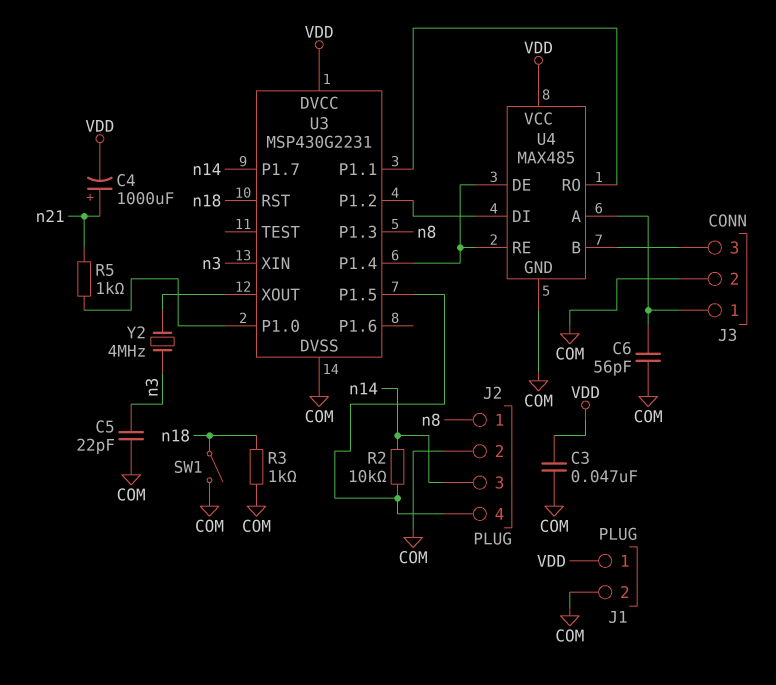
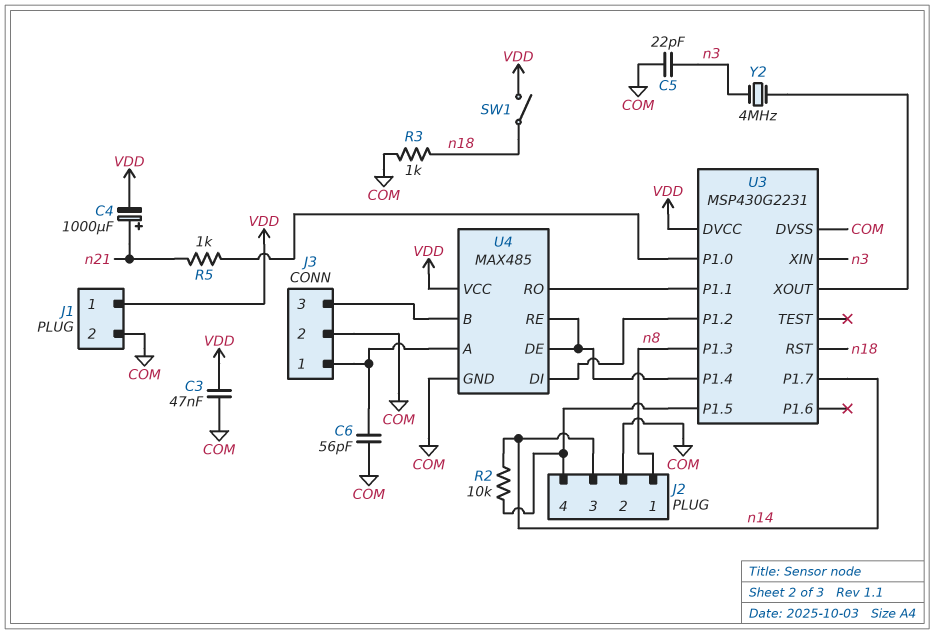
SW1: switch (COM, n18) -> switch (VDD, n18)

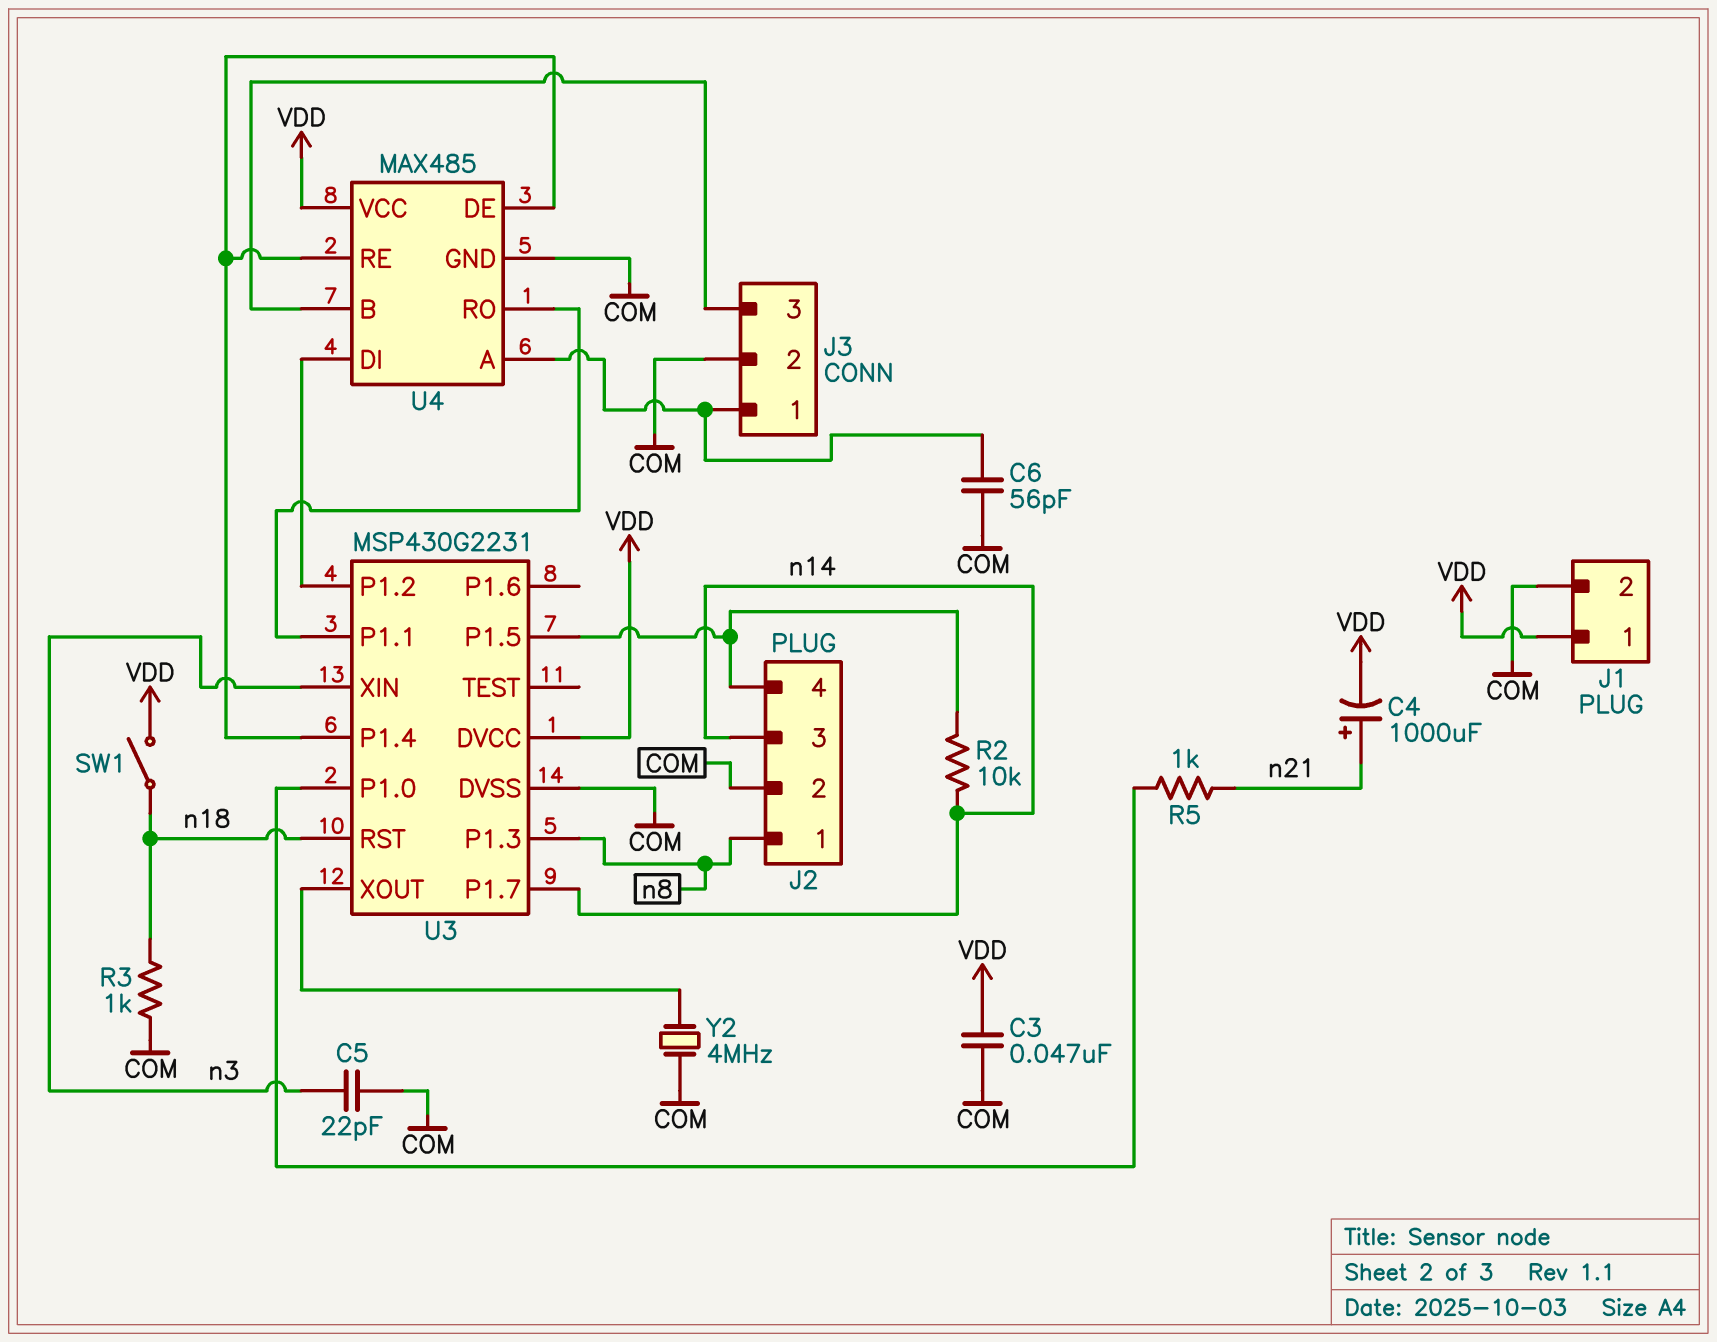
Y2: 4MHz (U3/XOUT, n3) -> 4MHz (COM, U3/XOUT)

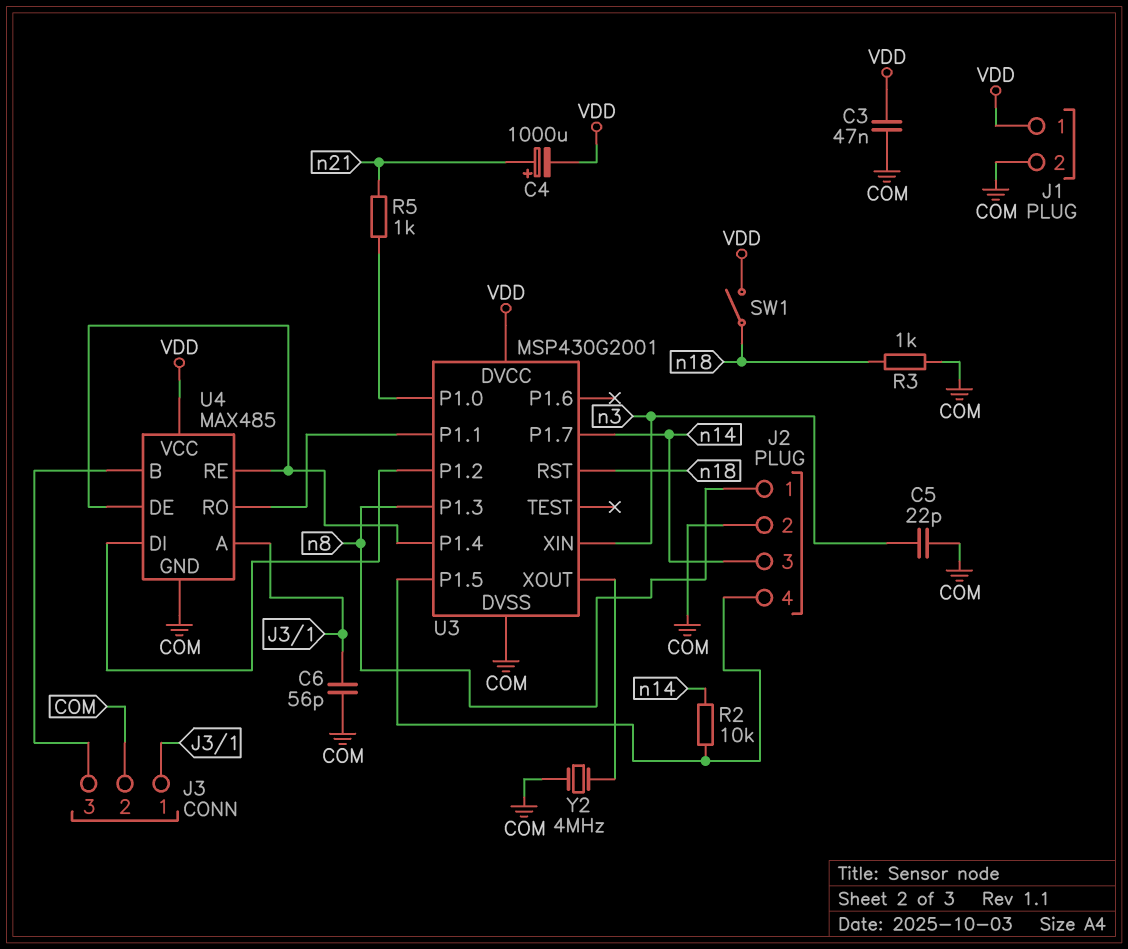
U3: MSP430G2231 -> MSP430G2001

